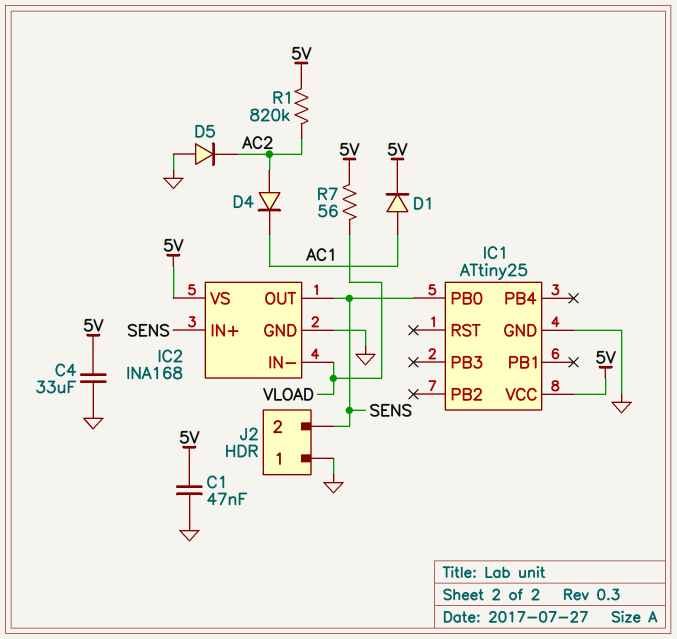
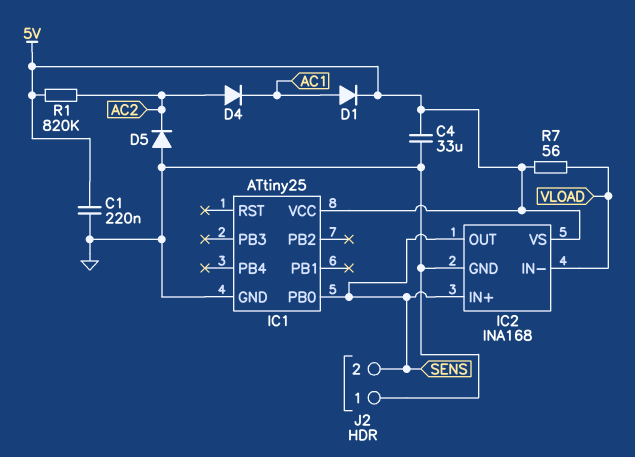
C1: 47nF (5V, GND) -> 220nF (5V, GND)

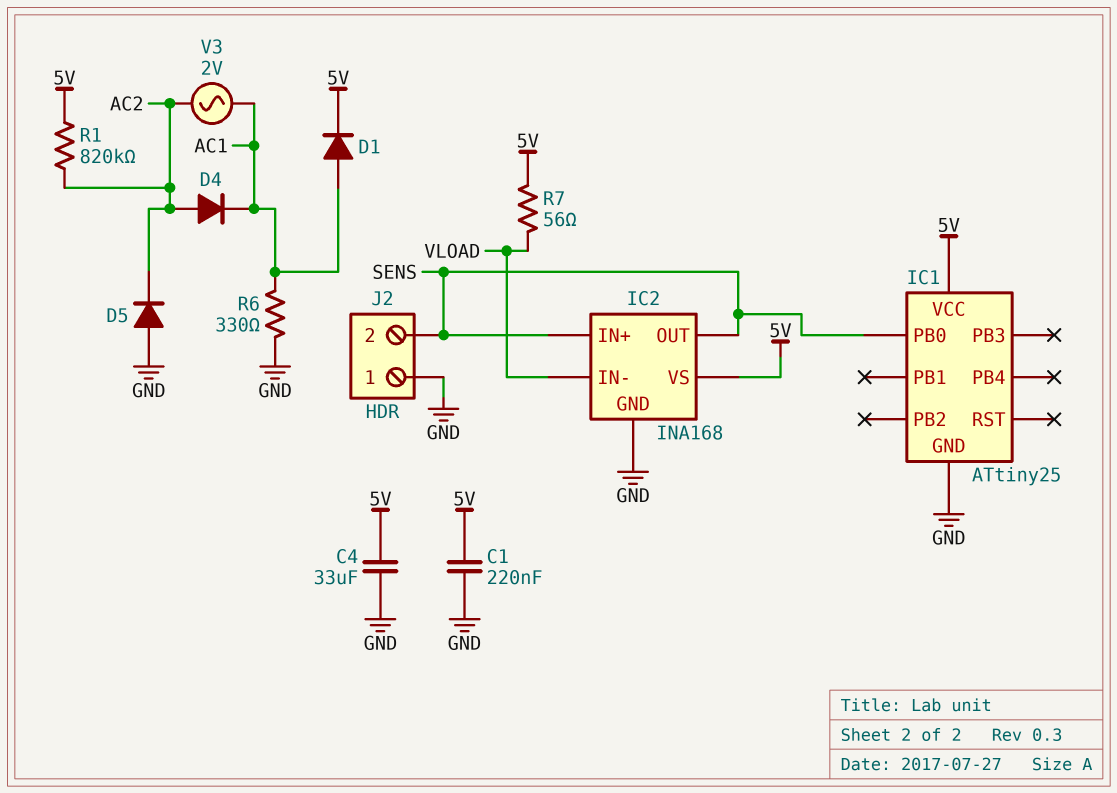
R6: none -> 330 (AC1, GND)
V3: none -> AC 2V (AC1, AC2)

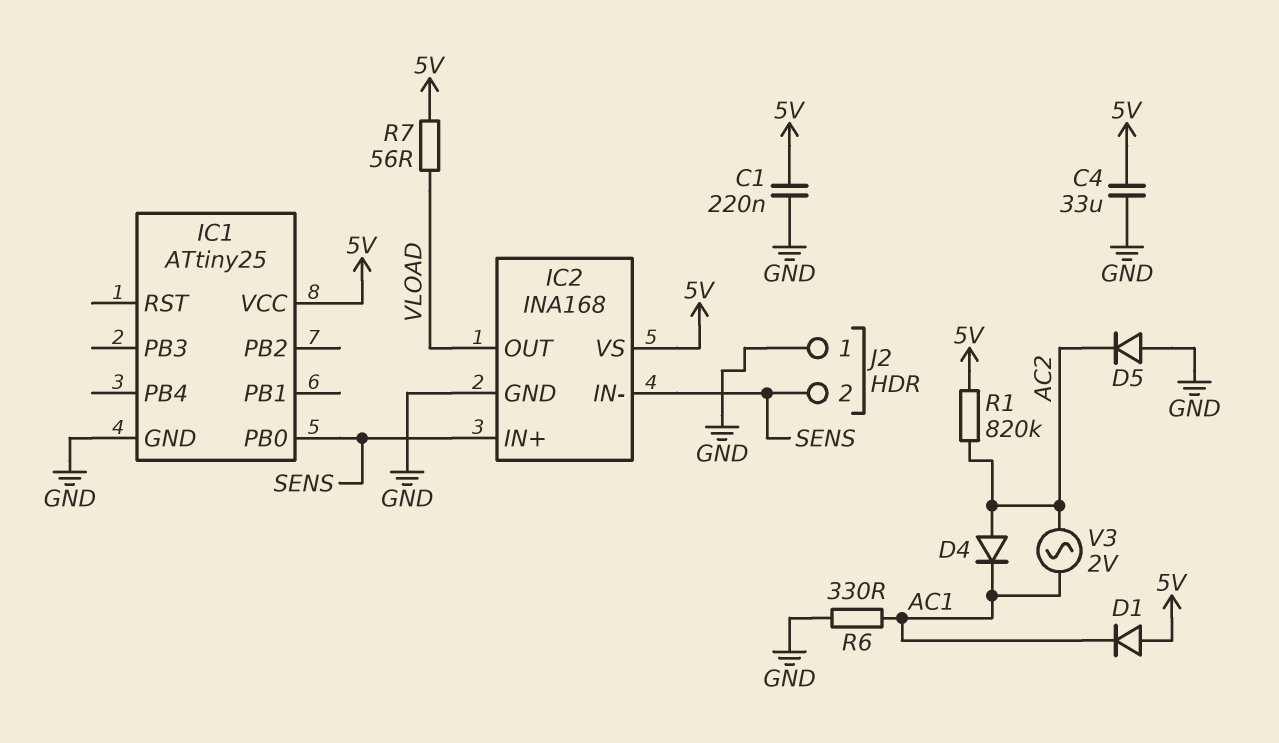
D1: diode (A AC1, K 5V) -> diode (A 5V, K AC1)
IC2 pin IN-: VLOAD -> SENS
IC2 pin OUT: SENS -> VLOAD

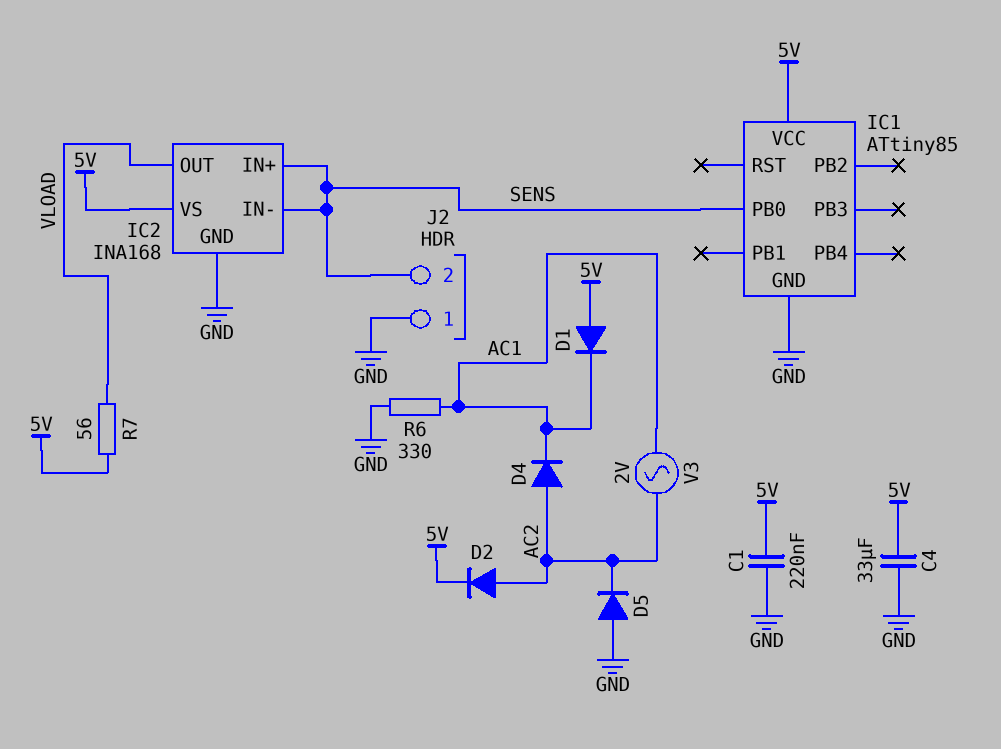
D2: none -> diode (A AC2, K 5V)
IC1: ATtiny25 -> ATtiny85
R1: 820k (5V, AC2) -> none

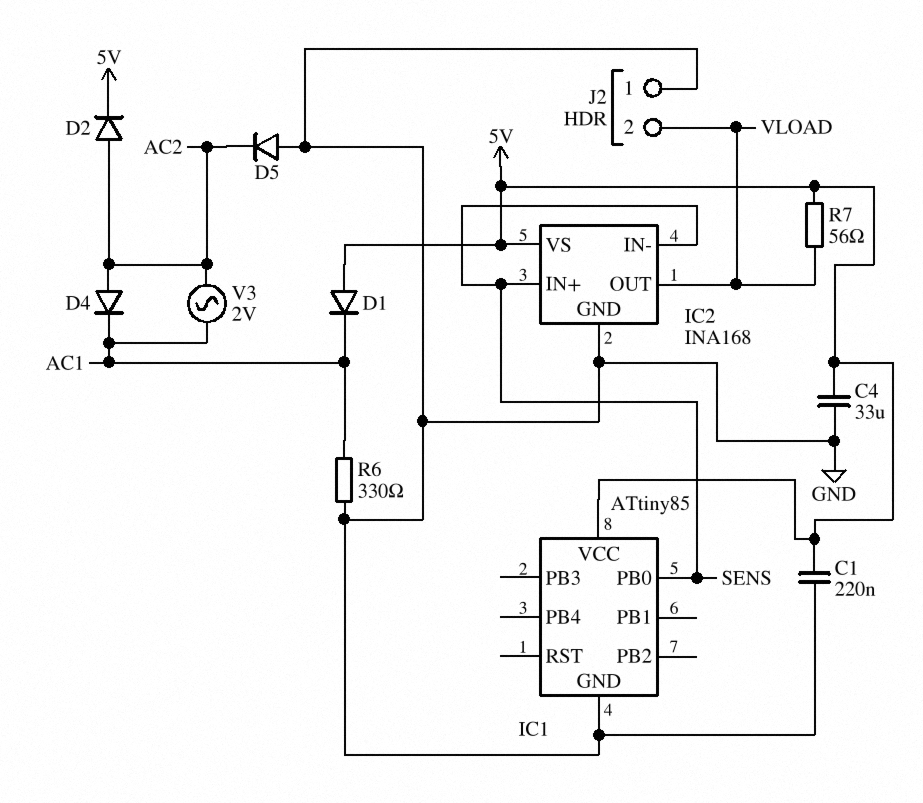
J2 pin 2: SENS -> VLOAD

